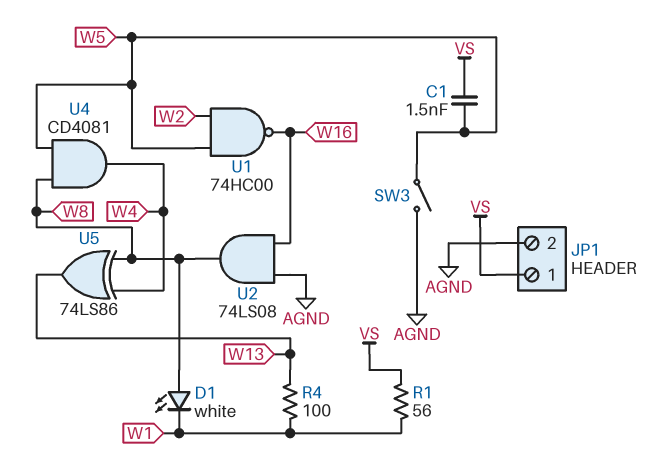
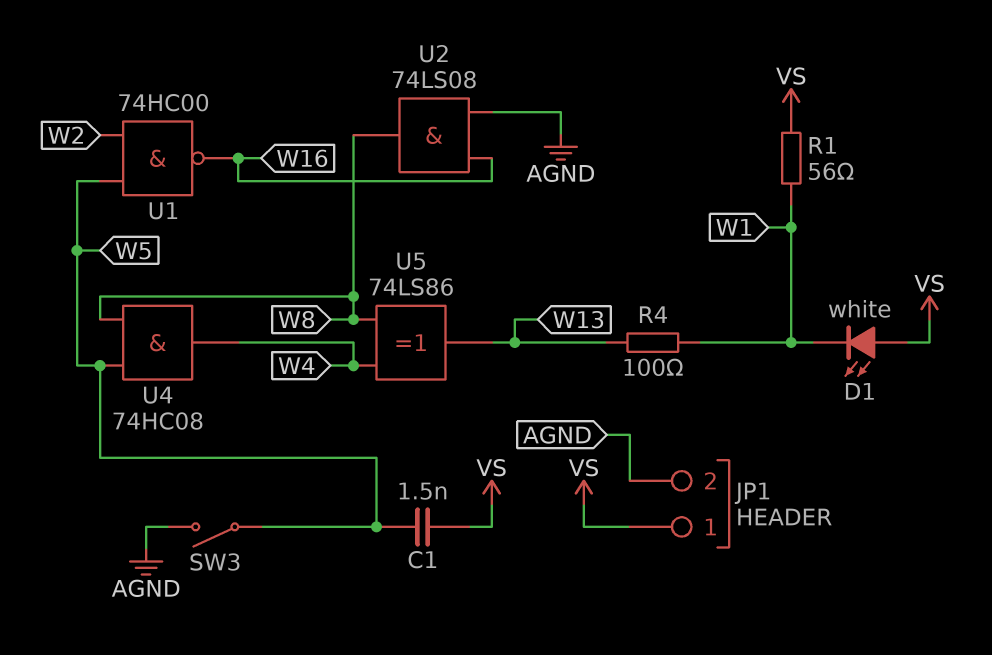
D1: LED white (A W8, K W1) -> LED white (A VS, K W1)
U4: AND CD4081 (in W5, in W8, out W4) -> AND 74HC08 (in W5, in W8, out W4)

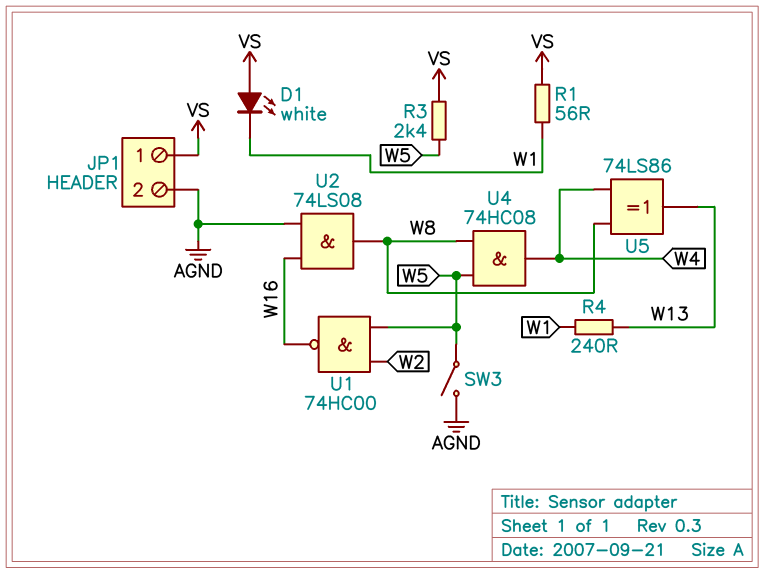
C1: 1.5nF (VS, W5) -> none
R3: none -> 2.4k (VS, W5)
R4: 100 (W1, W13) -> 240 (W1, W13)

